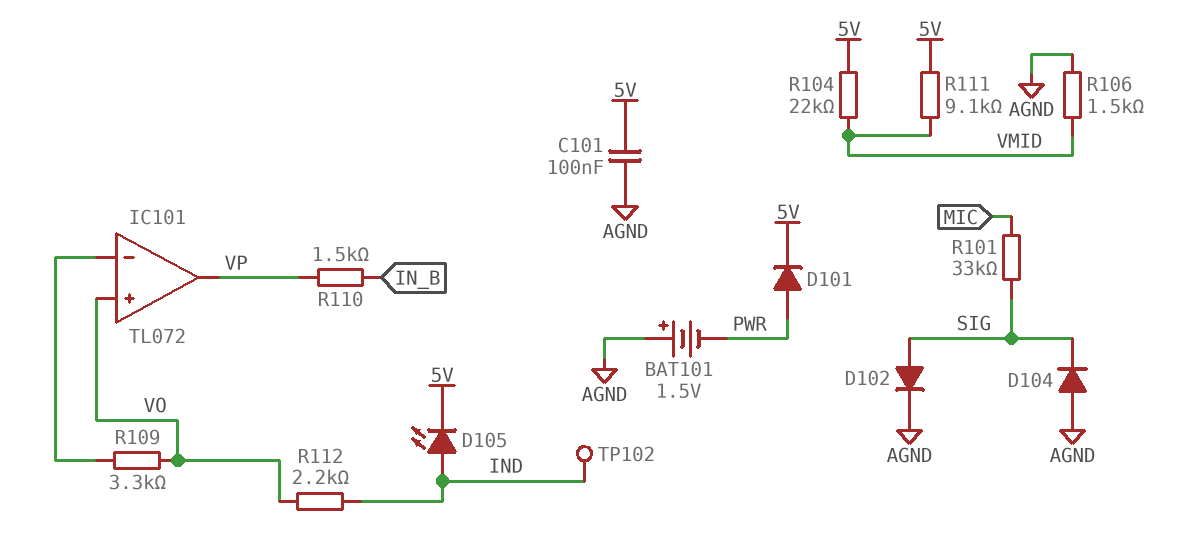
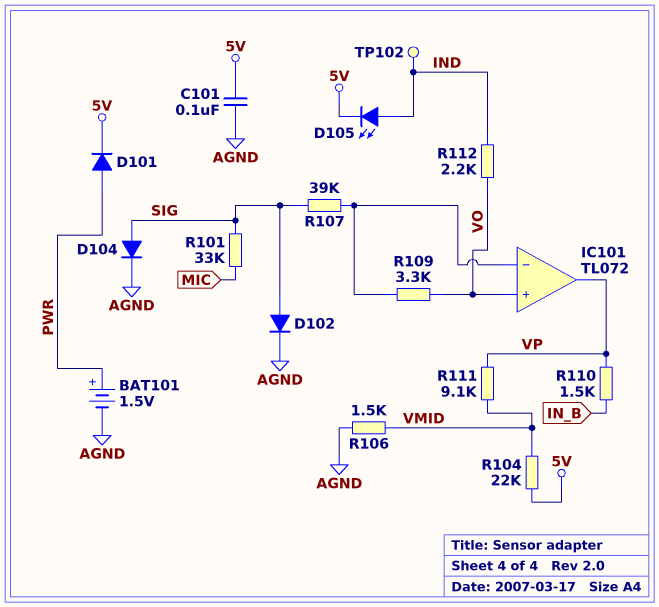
BAT101: 1.5V (plus AGND, minus PWR) -> 1.5V (plus PWR, minus AGND)
D104: diode (A AGND, K SIG) -> diode (A SIG, K AGND)
R107: none -> 39k (IC101/in-, SIG)
R111: 9.1k (5V, VMID) -> 9.1k (VMID, VP)

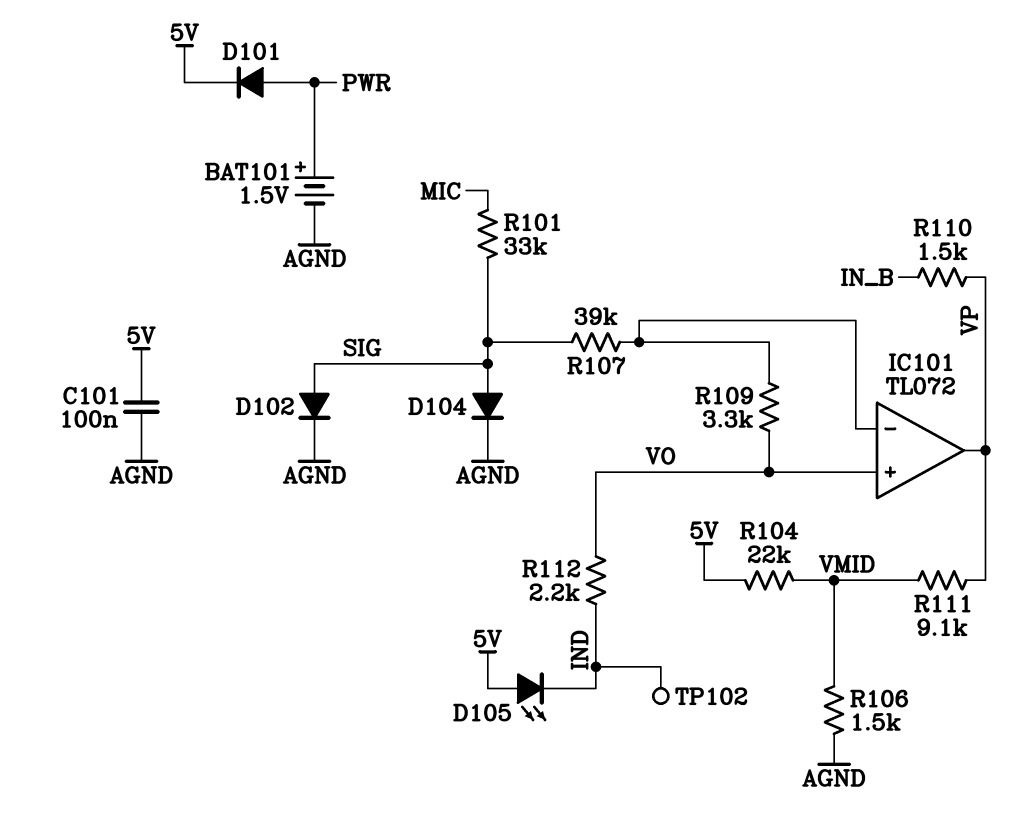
D105: LED (A IND, K 5V) -> LED (A 5V, K IND)

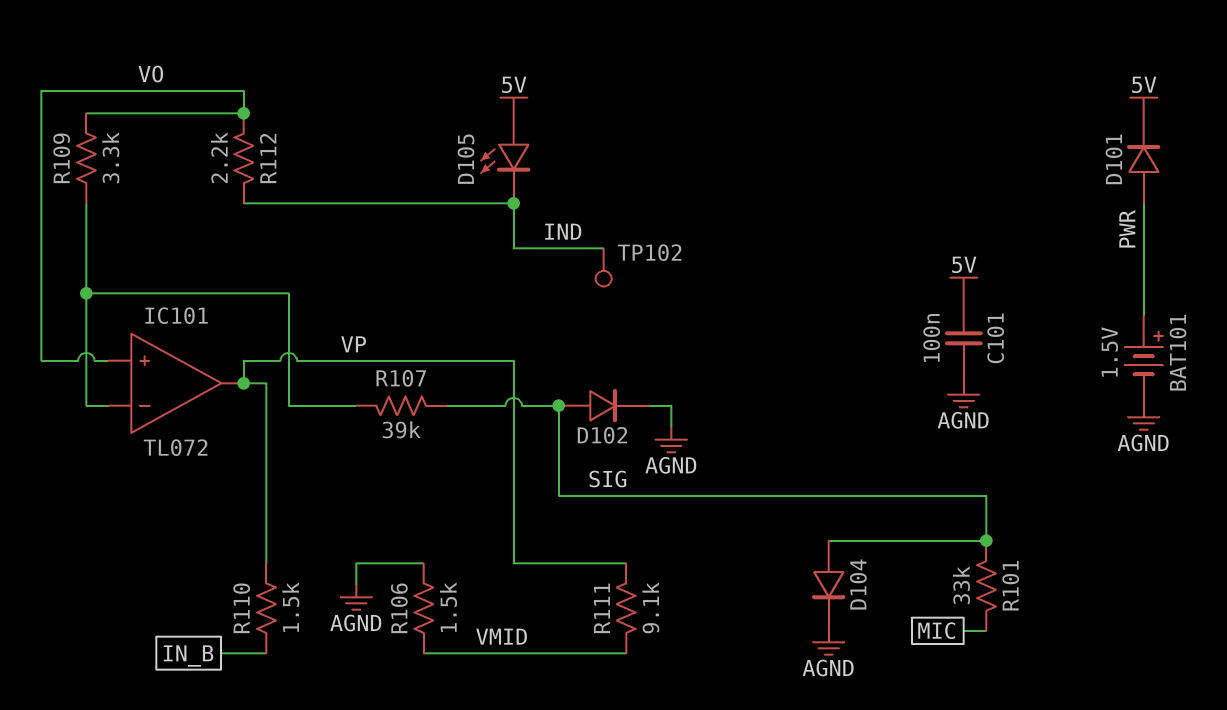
R104: 22k (5V, VMID) -> none

